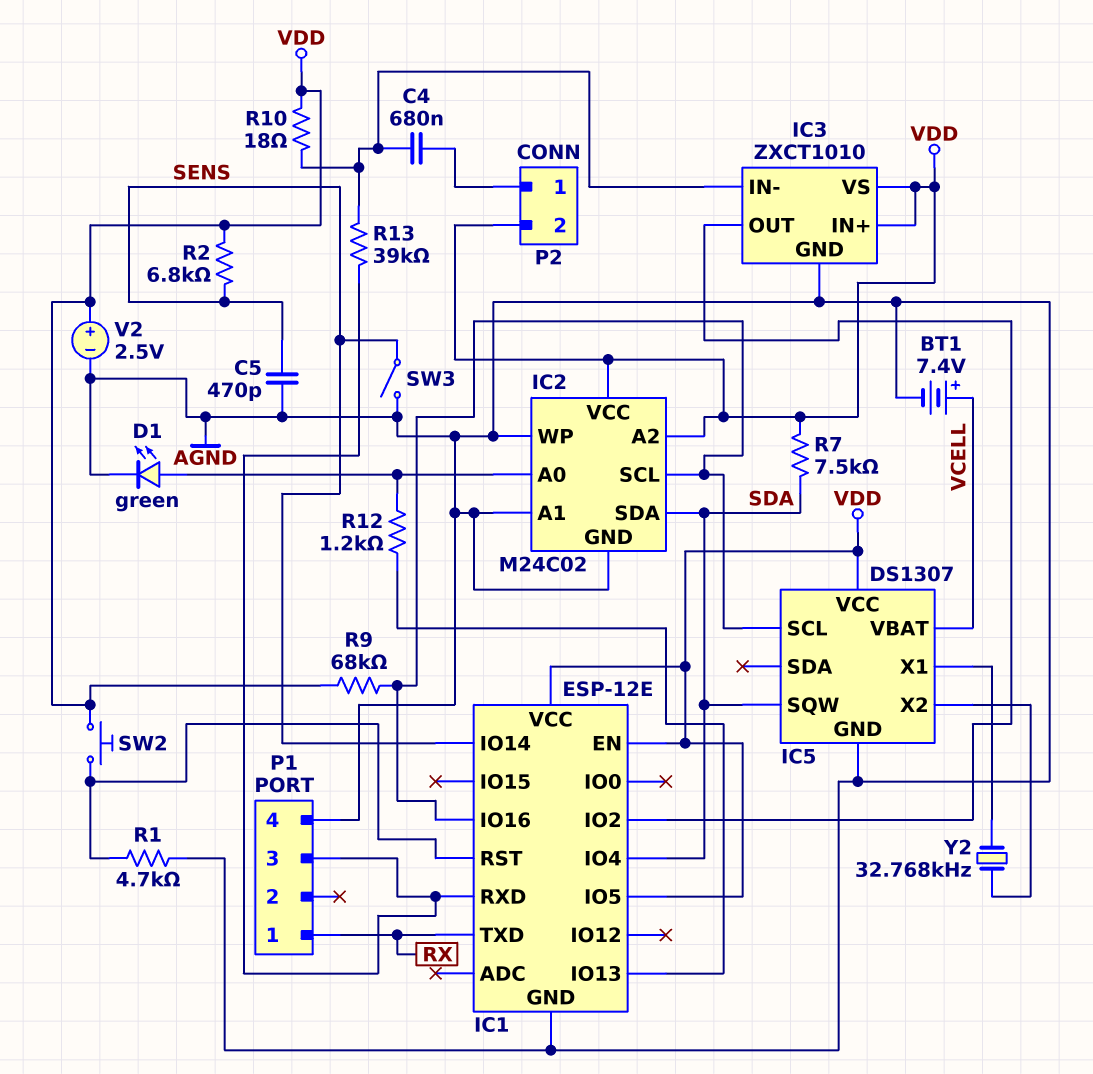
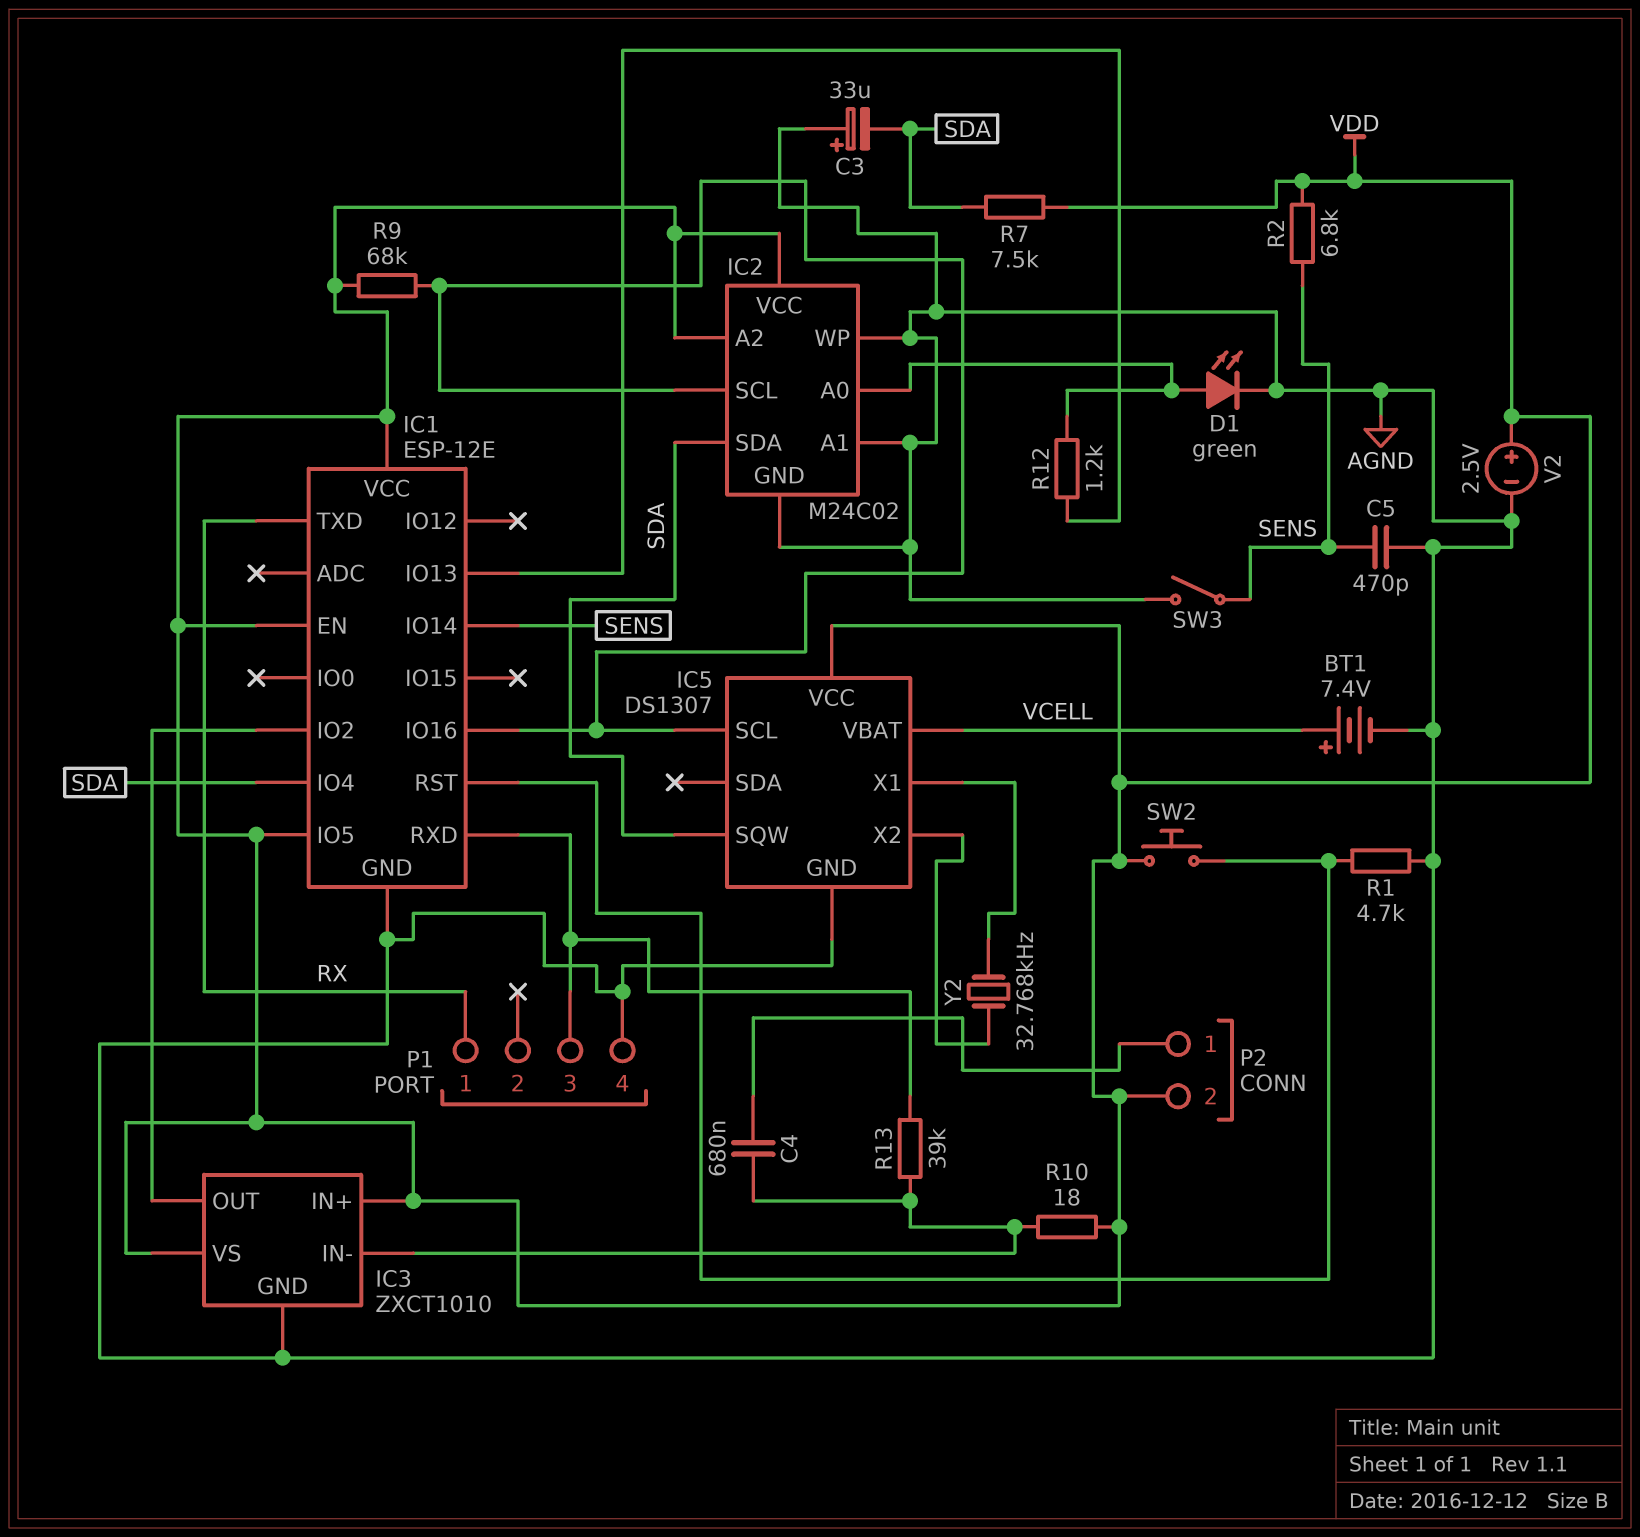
C3: none -> 33uF (plus AGND, minus SDA)

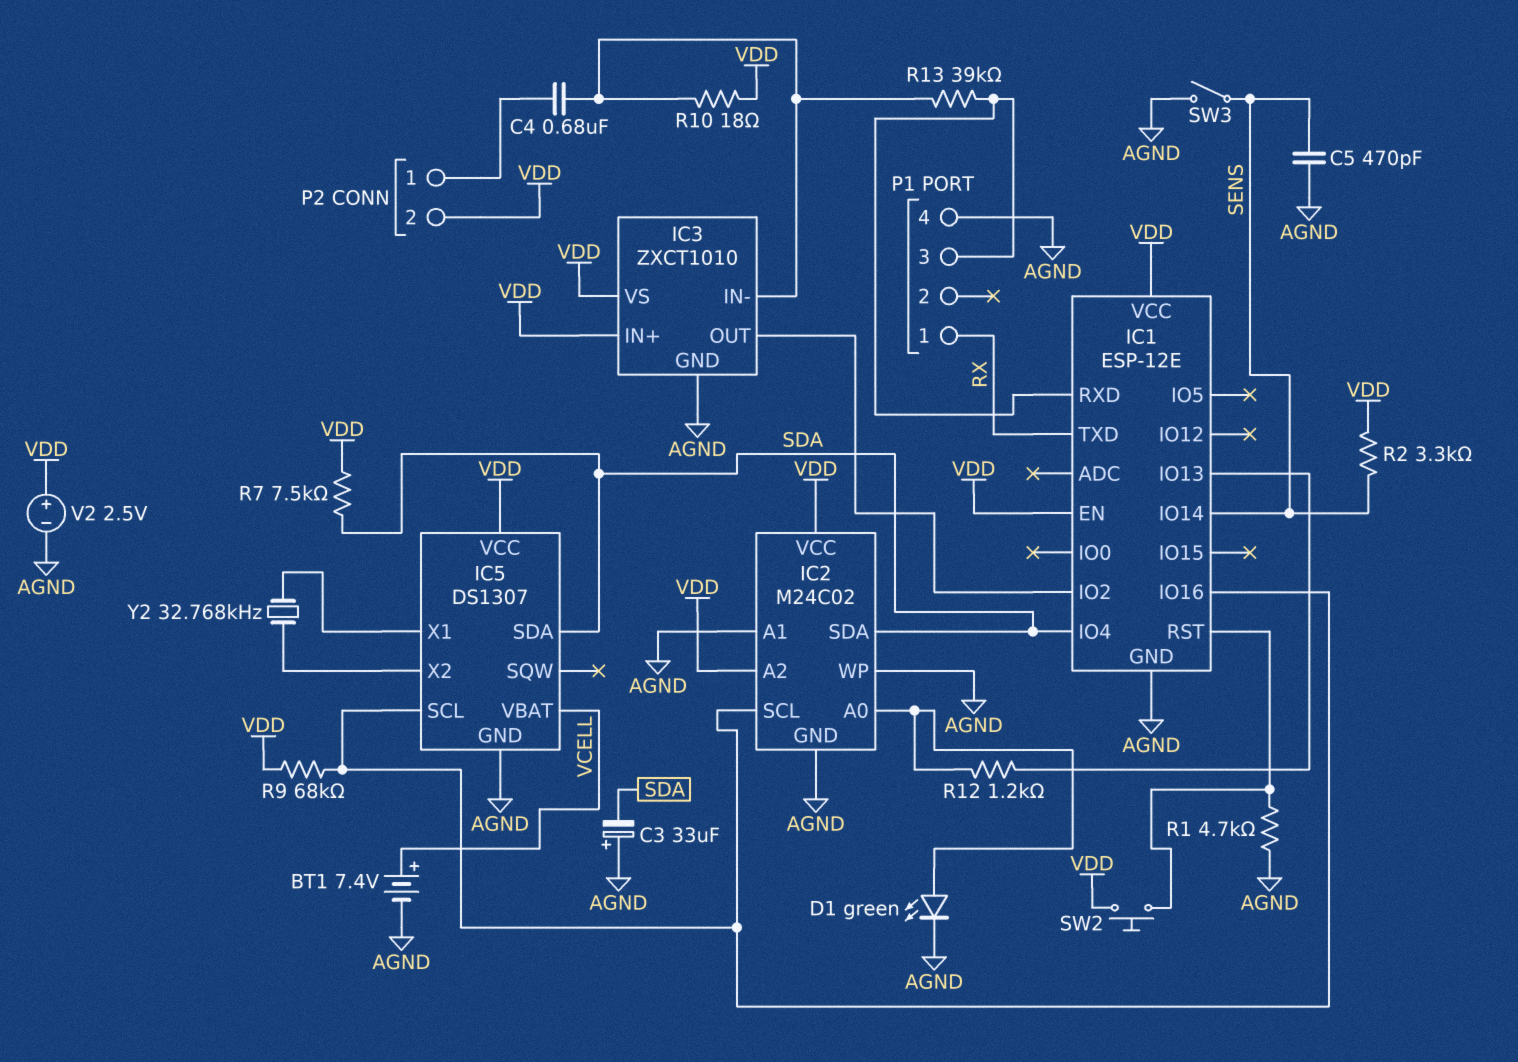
IC1 pin IO5: VDD -> none
IC5 pin SDA: none -> SDA
IC5 pin SQW: SDA -> none
R2: 6.8k (SENS, VDD) -> 3.3k (SENS, VDD)

